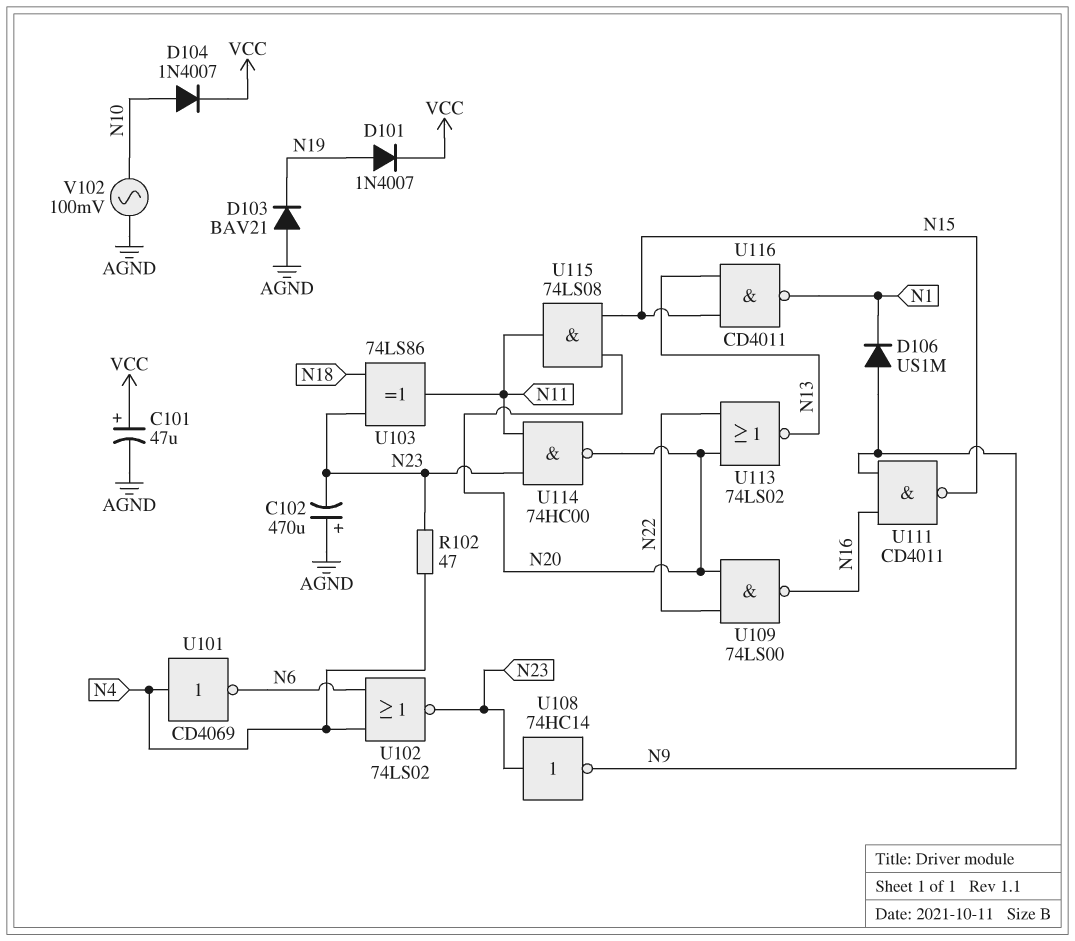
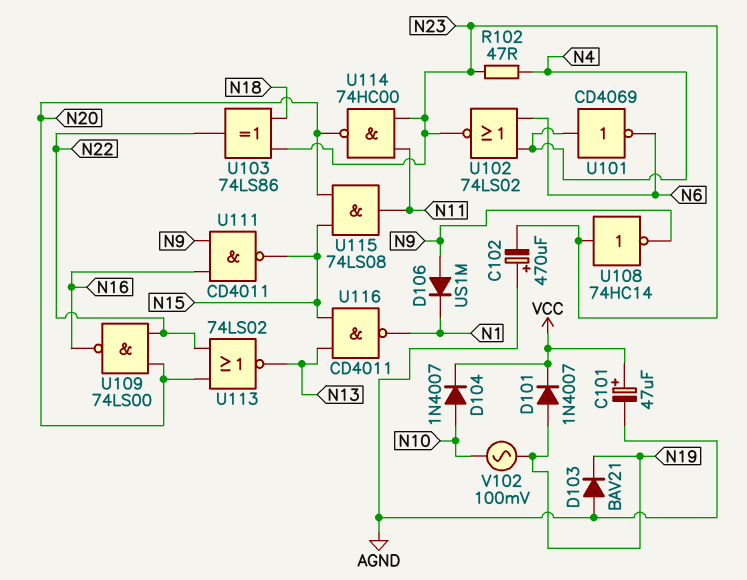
U103: XOR 74LS86 (in N18, in N23, out N11) -> XOR 74LS86 (in N18, in N23, out N22)
V102: AC 100mV (AGND, N10) -> AC 100mV (N10, N19)

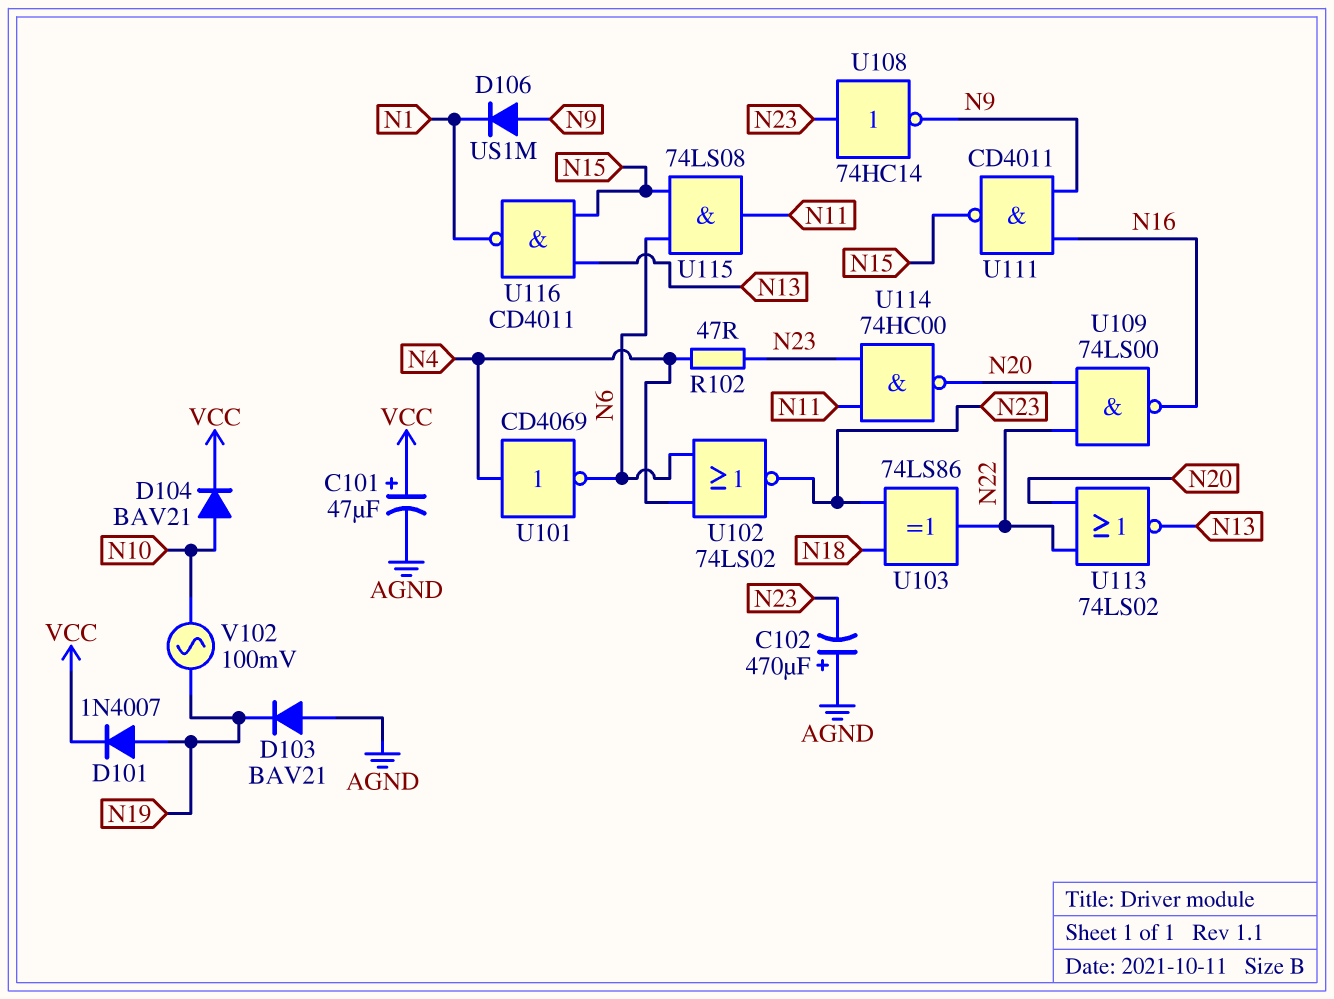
D104: diode 1N4007 (A N10, K VCC) -> diode BAV21 (A N10, K VCC)
U115: AND 74LS08 (in N15, in N20, out N11) -> AND 74LS08 (in N6, in N15, out N11)

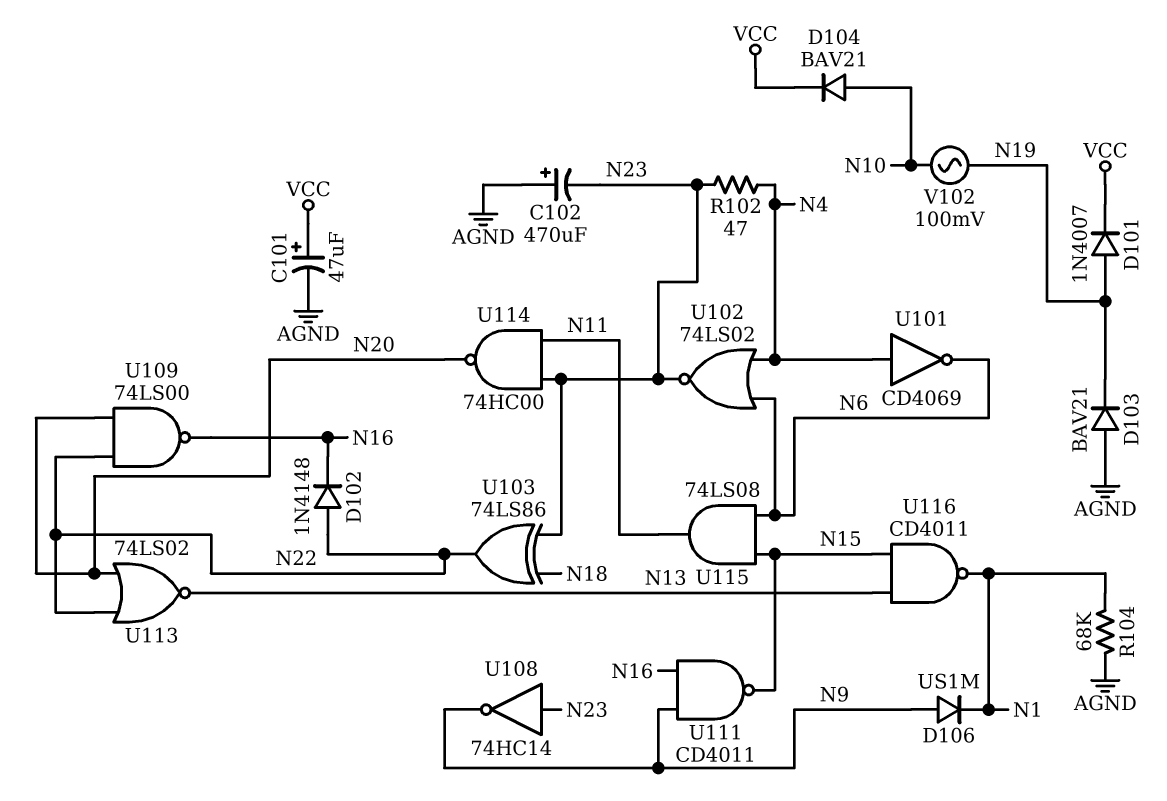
D102: none -> diode 1N4148 (A N22, K N16)
R104: none -> 68k (AGND, N1)

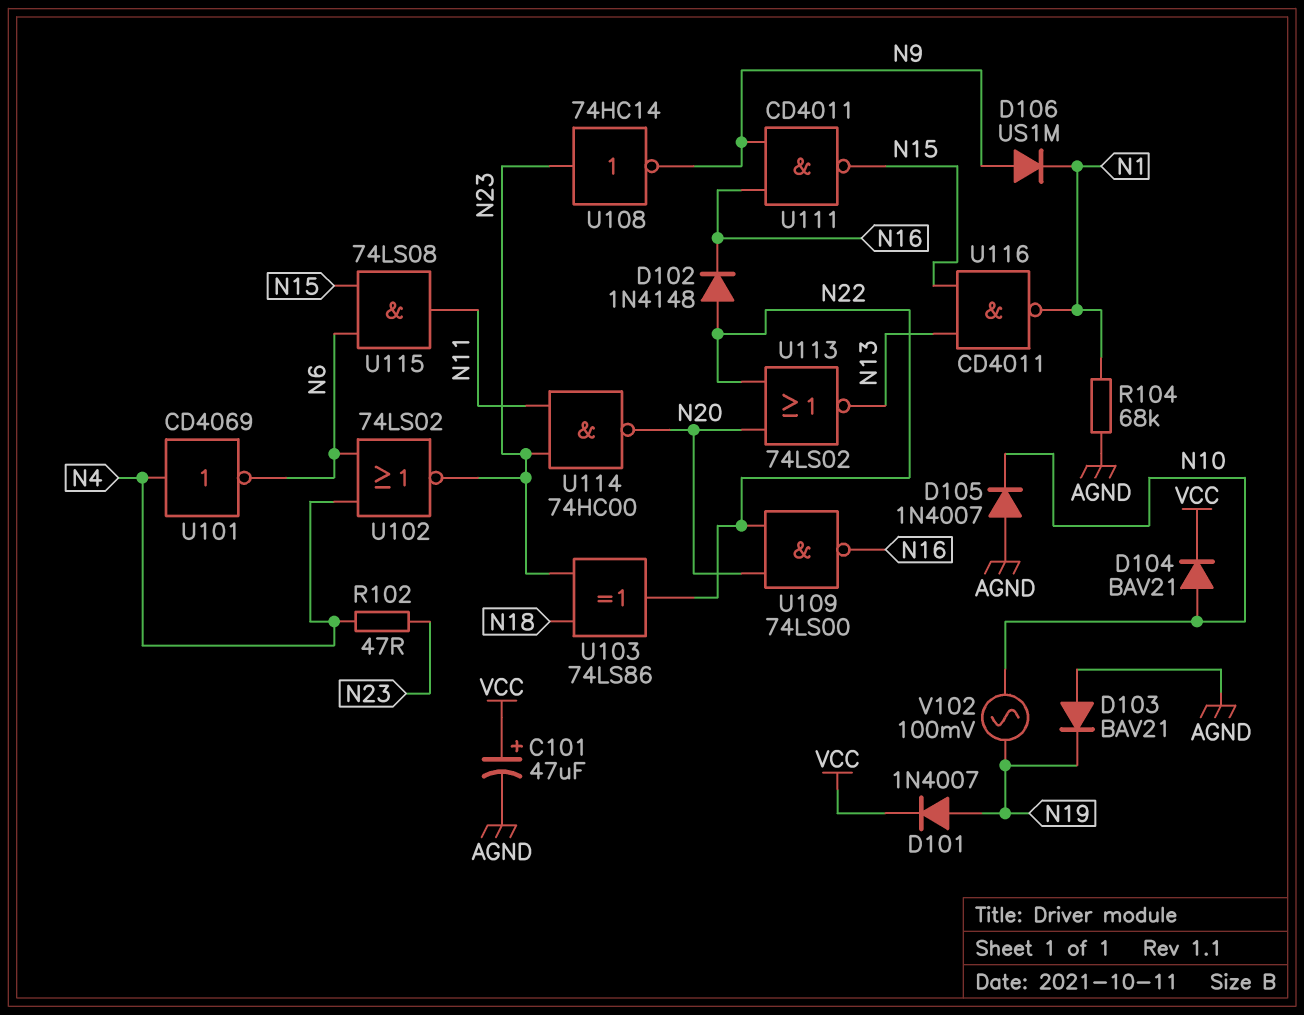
C102: 470uF (plus AGND, minus N23) -> none
D105: none -> diode 1N4007 (A AGND, K N10)

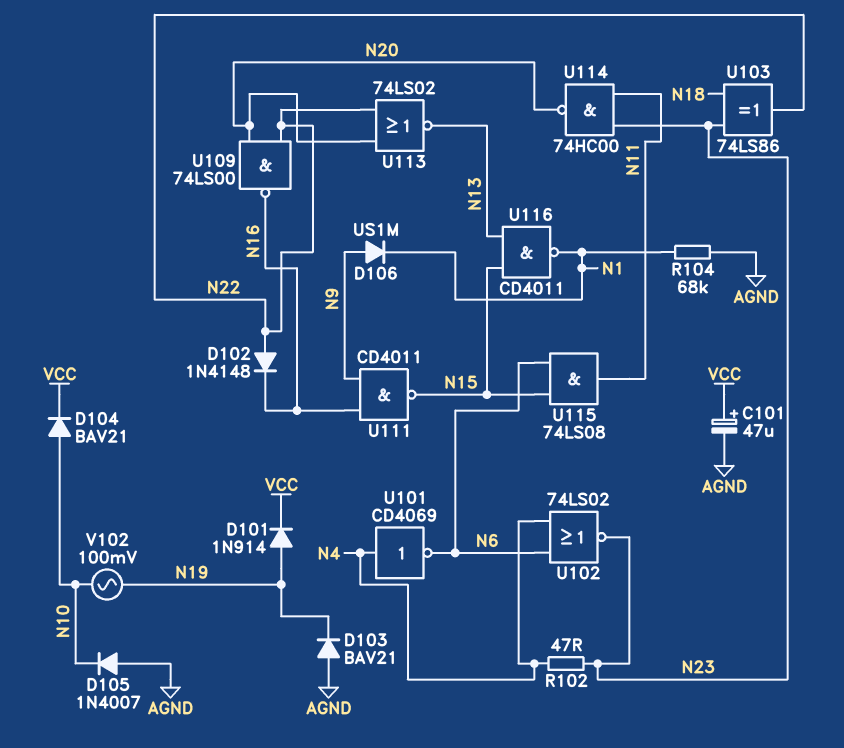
D101: diode 1N4007 (A N19, K VCC) -> diode 1N914 (A N19, K VCC)
U108: NOT 74HC14 (in N23, out N9) -> none

